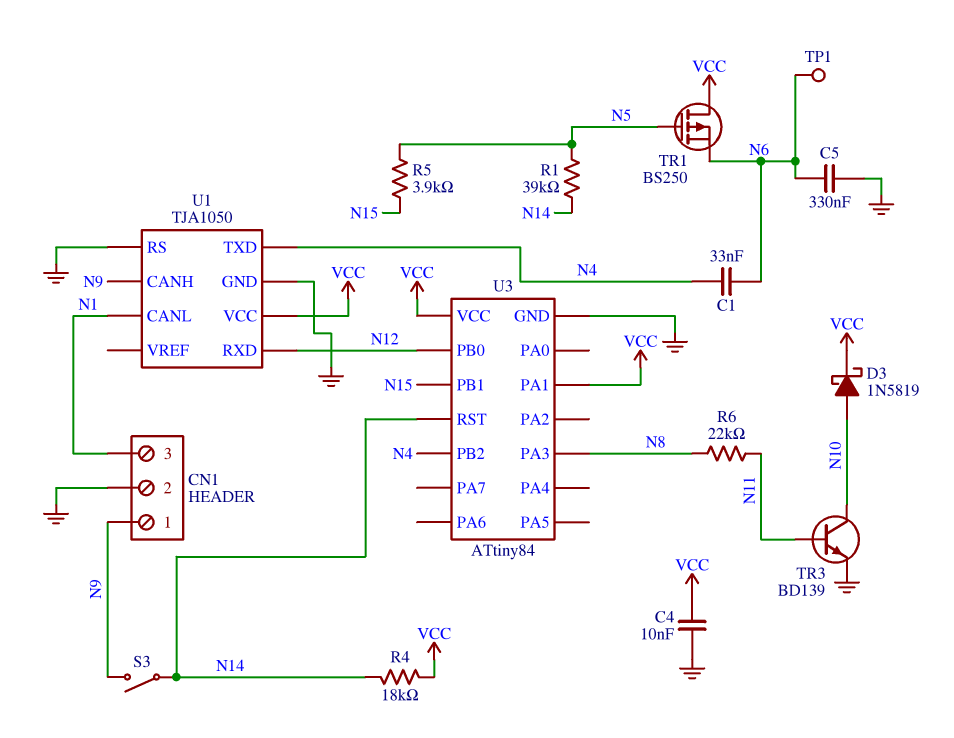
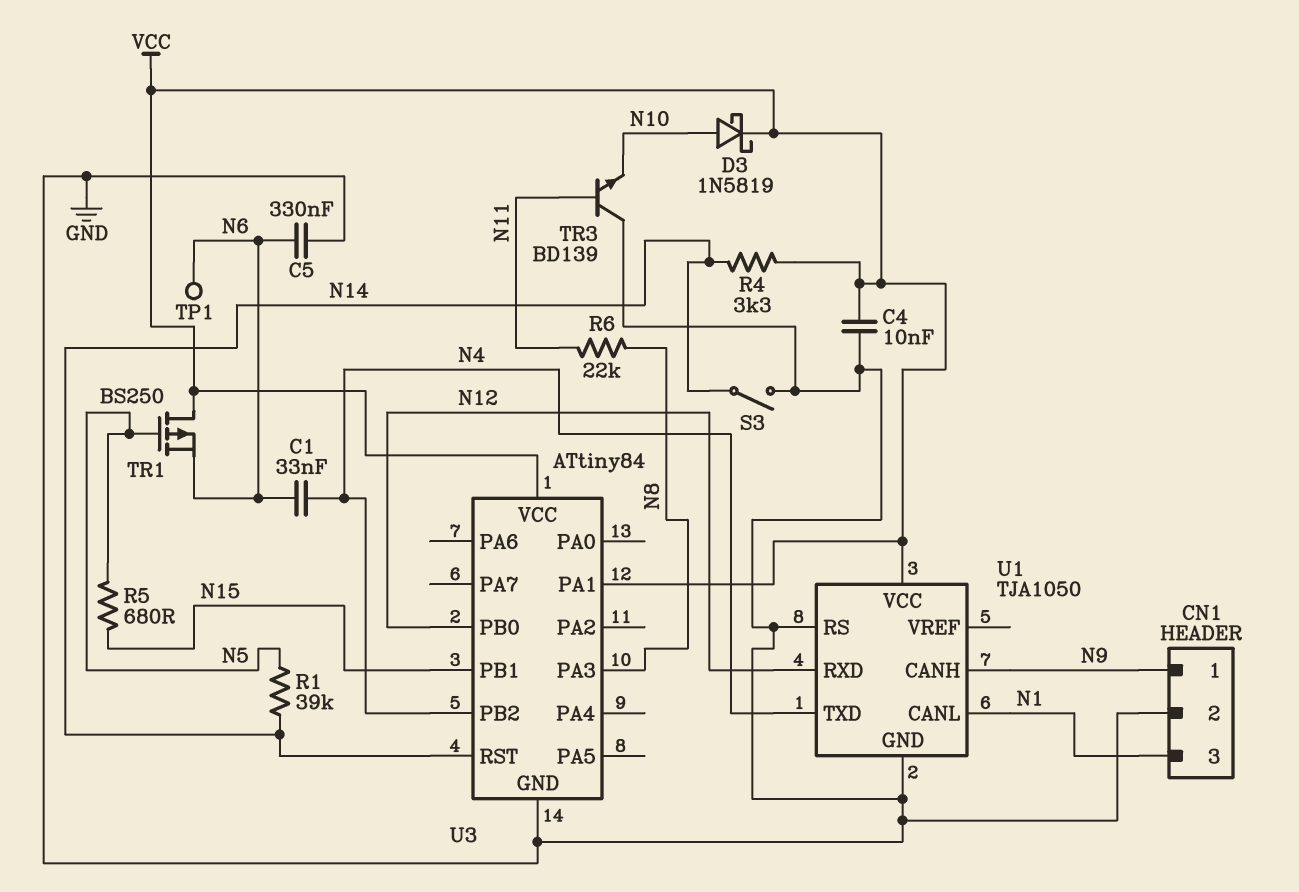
R4: 18k (N14, VCC) -> 3.3k (N14, VCC)
R5: 3.9k (N5, N15) -> 680 (N5, N15)
S3: switch (N9, N14) -> switch (GND, N14)
TR3: NPN BD139 (B N11, C N10, E GND) -> NPN BD139 (B N11, C GND, E N10)

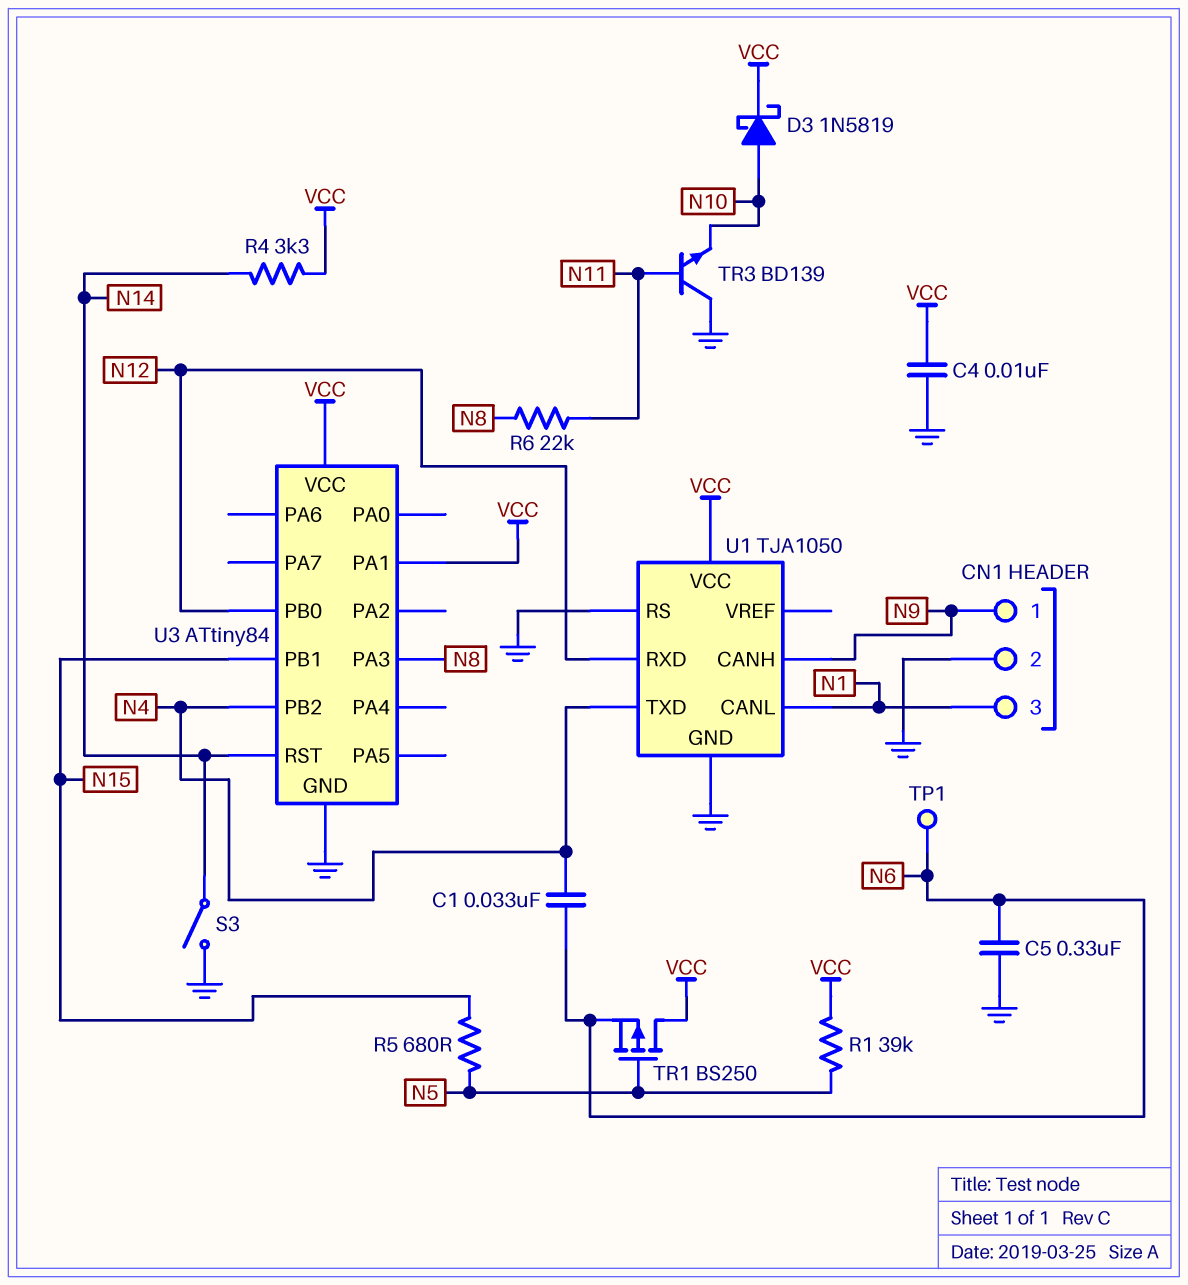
R1: 39k (N5, N14) -> 39k (N5, VCC)

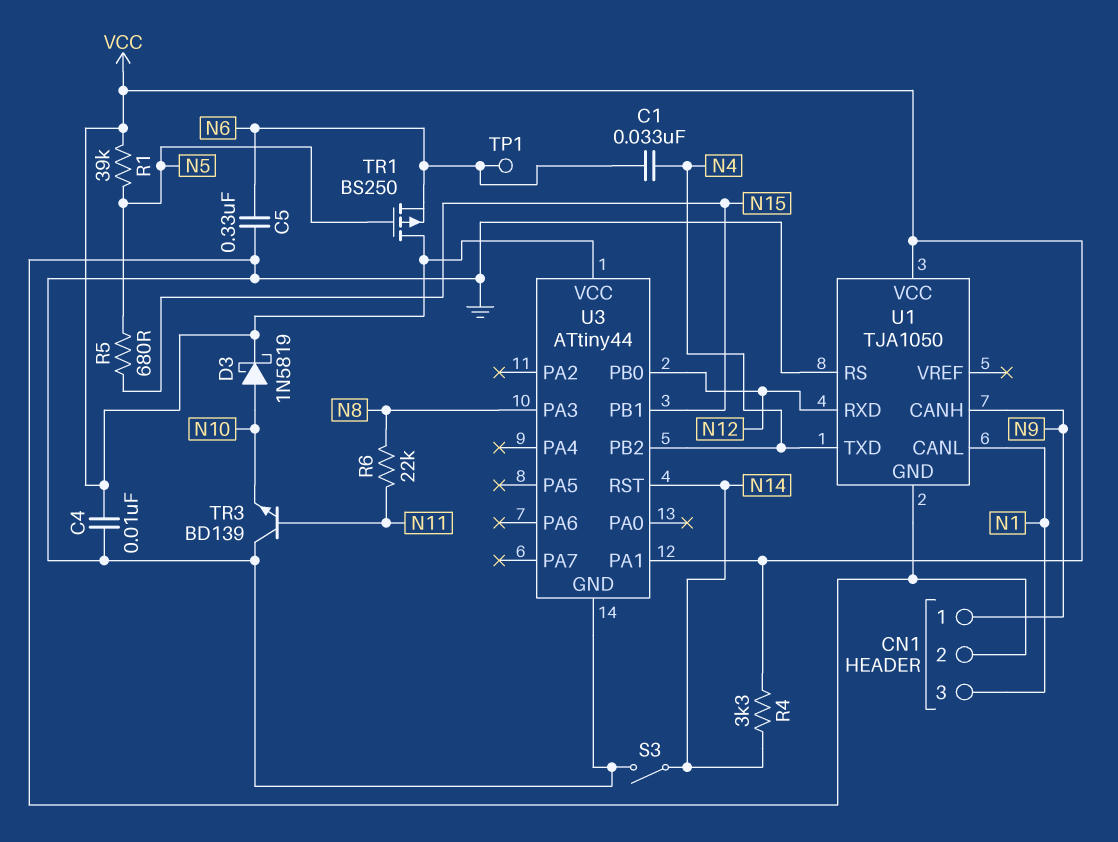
U3: ATtiny84 -> ATtiny44

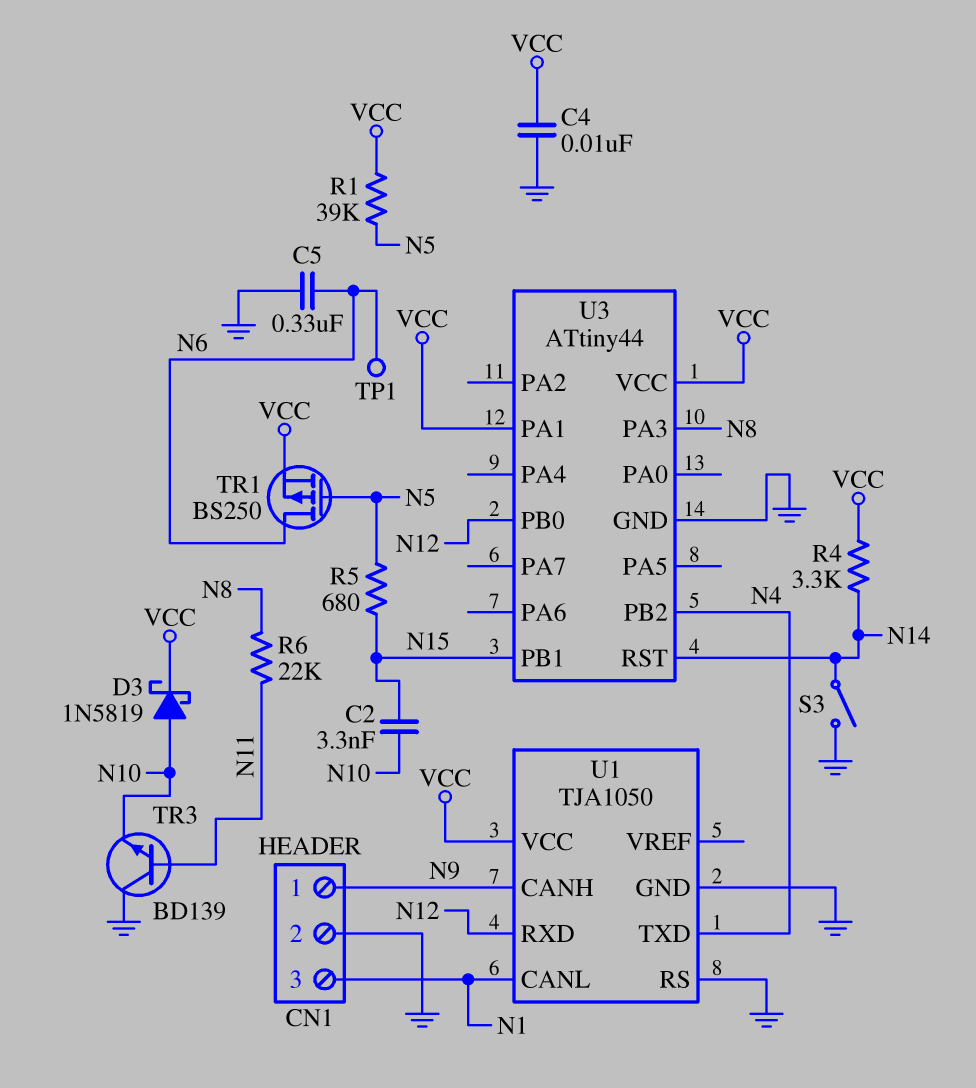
C1: 33nF (N4, N6) -> none
C2: none -> 3.3nF (N10, N15)
TR1: PMOS BS250 (G N5, D VCC, S N6) -> PMOS BS250 (G N5, D N6, S VCC)

